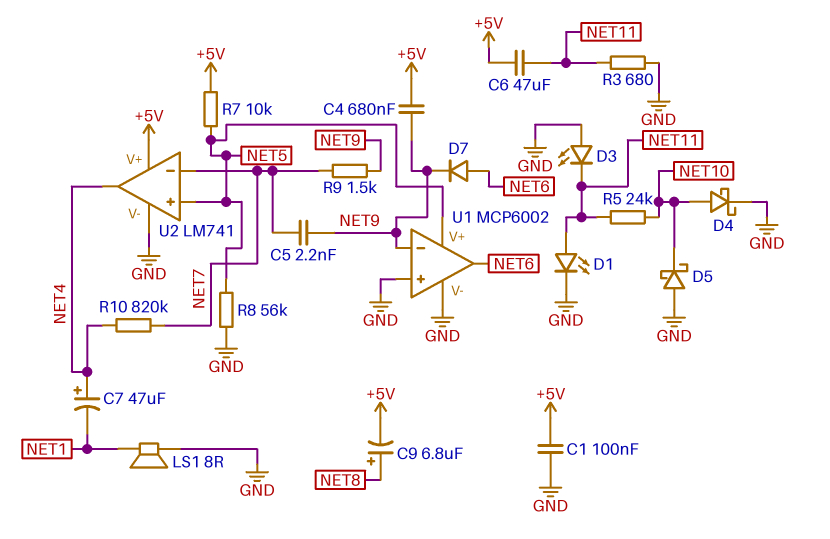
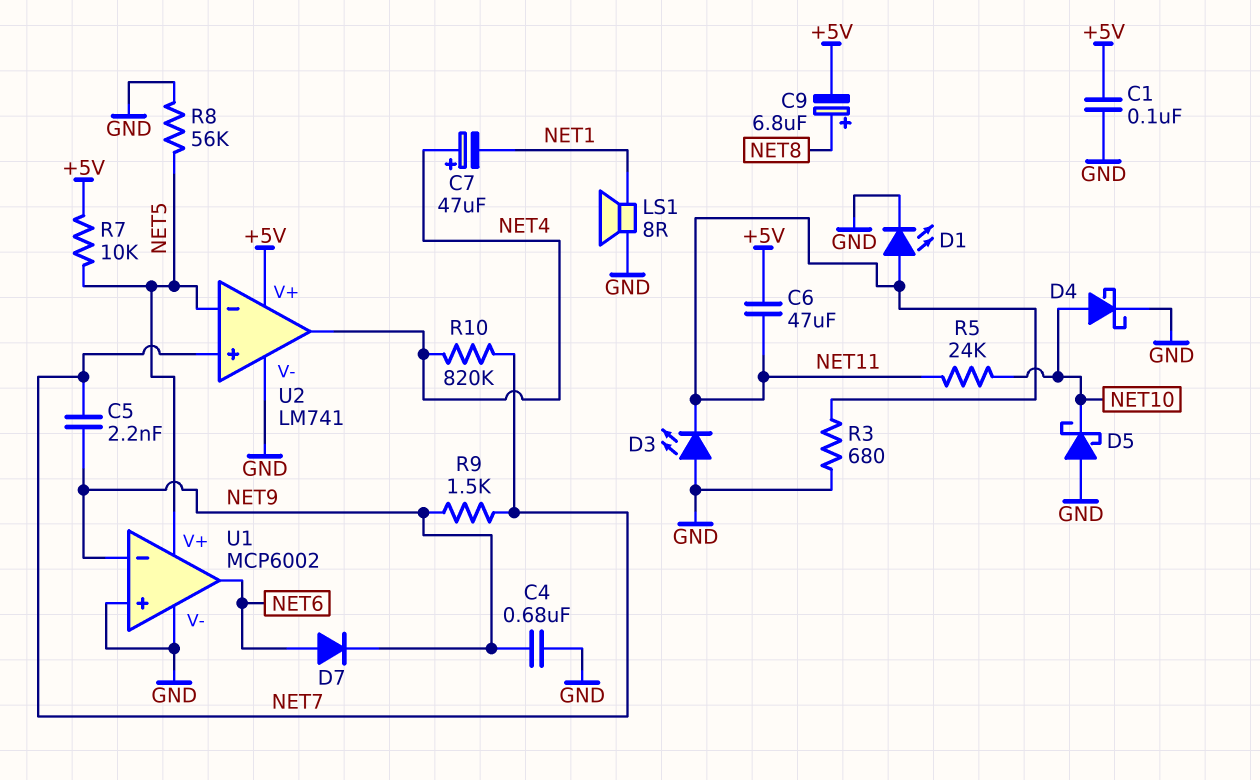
C4: 680nF (+5V, NET9) -> 680nF (GND, NET9)
U2 pin in+: NET5 -> NET7
U2 pin in-: NET7 -> NET5

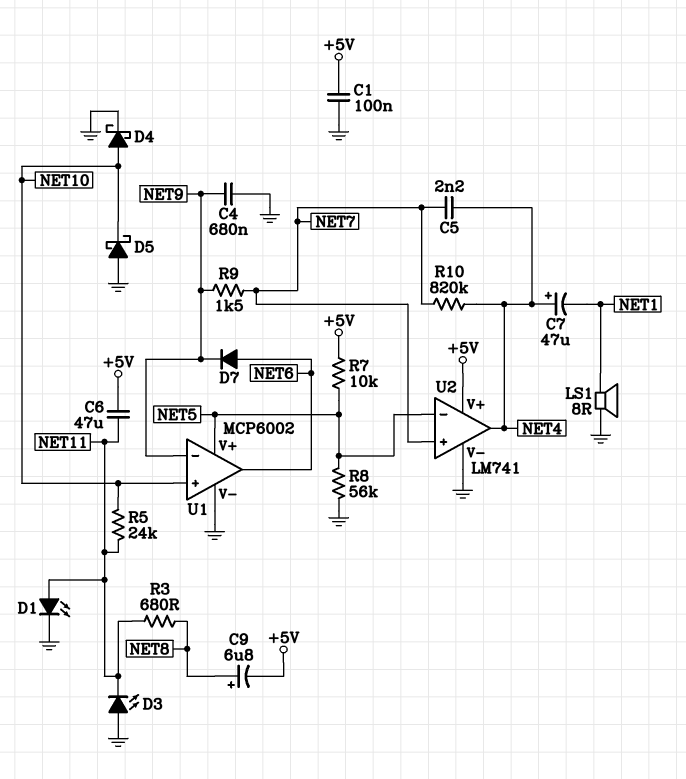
C5: 2.2nF (NET7, NET9) -> 2.2nF (NET4, NET7)
R3: 680 (GND, NET11) -> 680 (NET8, NET11)
U1 pin in+: GND -> NET10

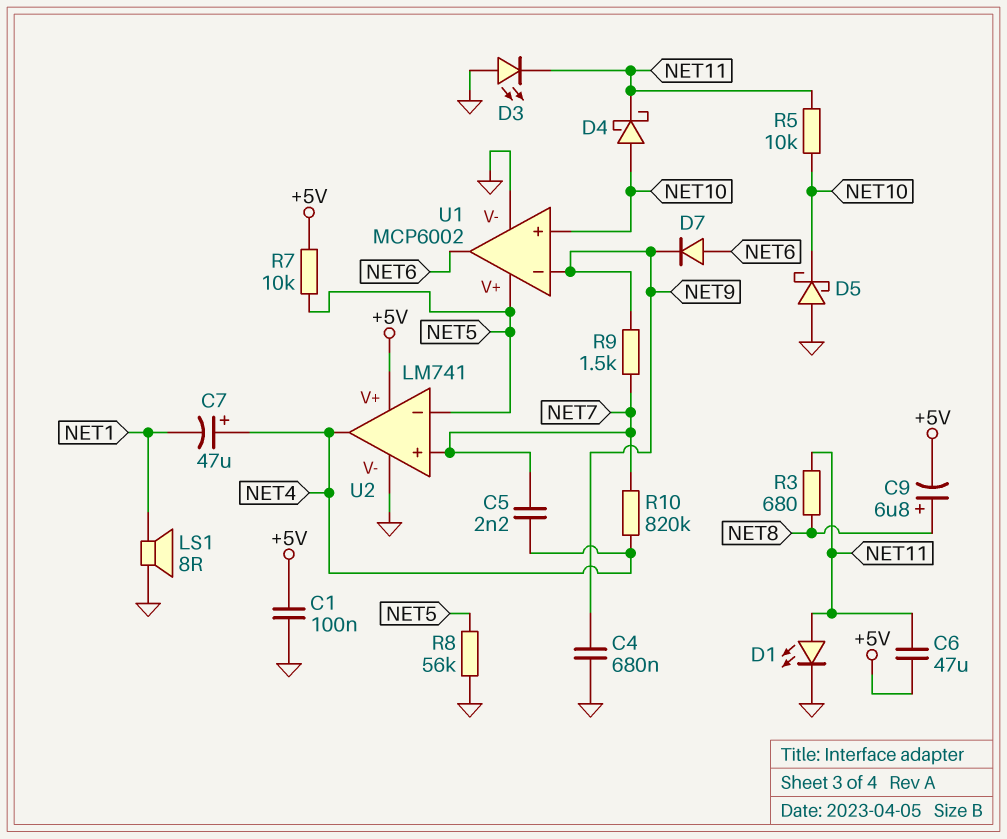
D4: schottky (A NET10, K GND) -> schottky (A NET10, K NET11)
R5: 24k (NET10, NET11) -> 10k (NET10, NET11)

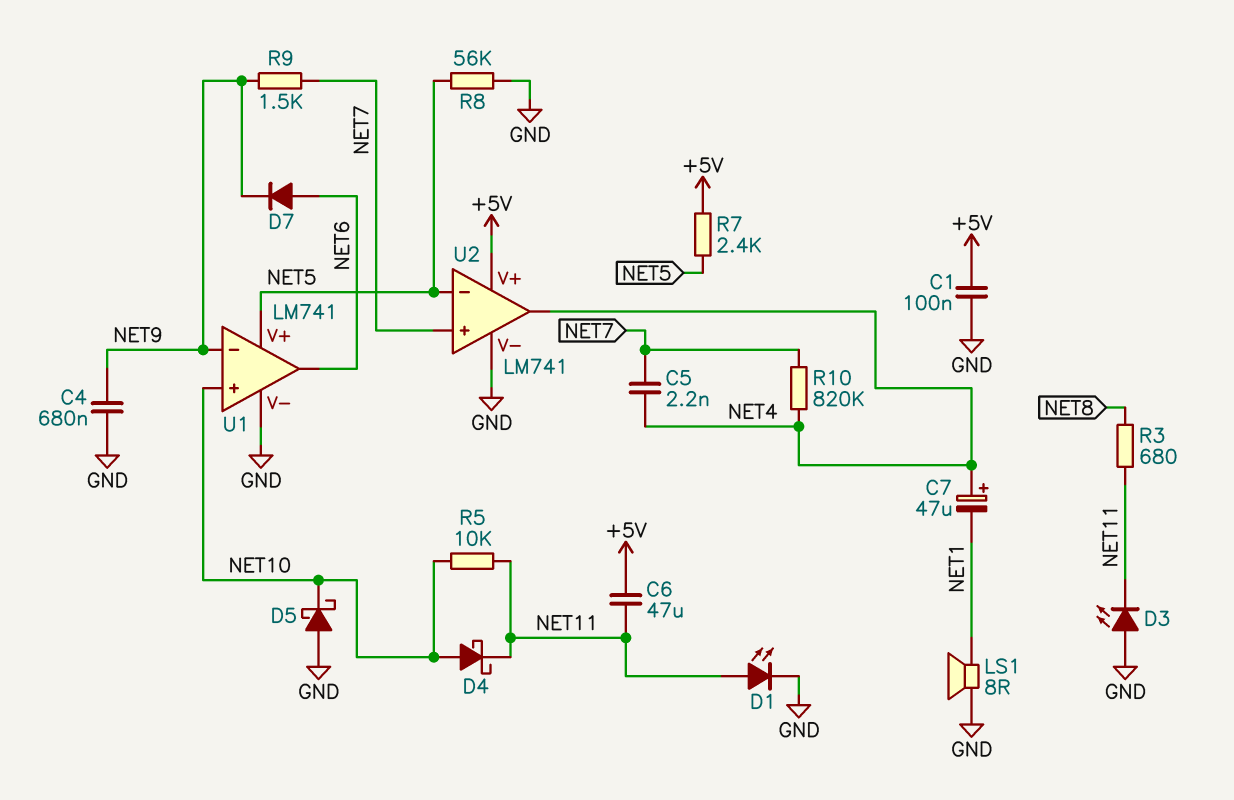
C9: 6.8uF (plus NET8, minus +5V) -> none
R7: 10k (+5V, NET5) -> 2.4k (+5V, NET5)
U1: MCP6002 -> LM741

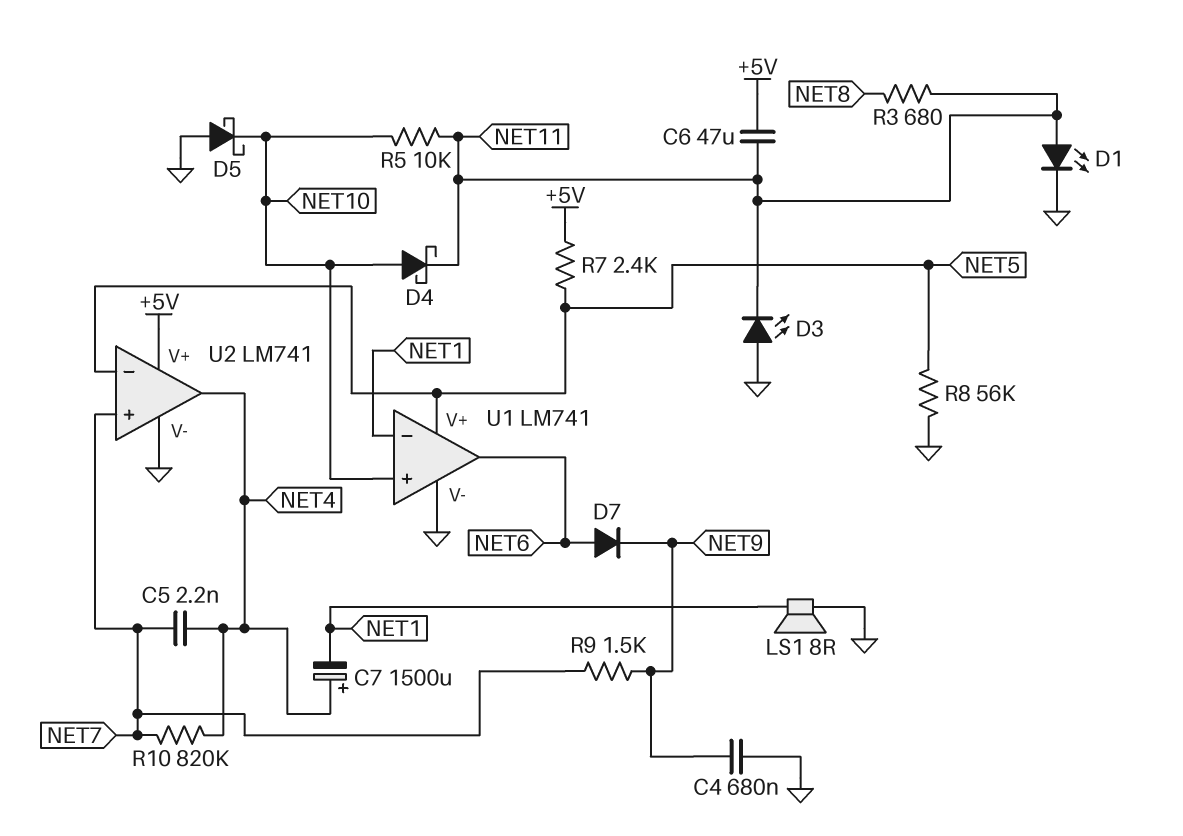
C1: 100nF (+5V, GND) -> none
C7: 47uF (plus NET4, minus NET1) -> 1500uF (plus NET4, minus NET1)
U1 pin in-: NET9 -> NET1

